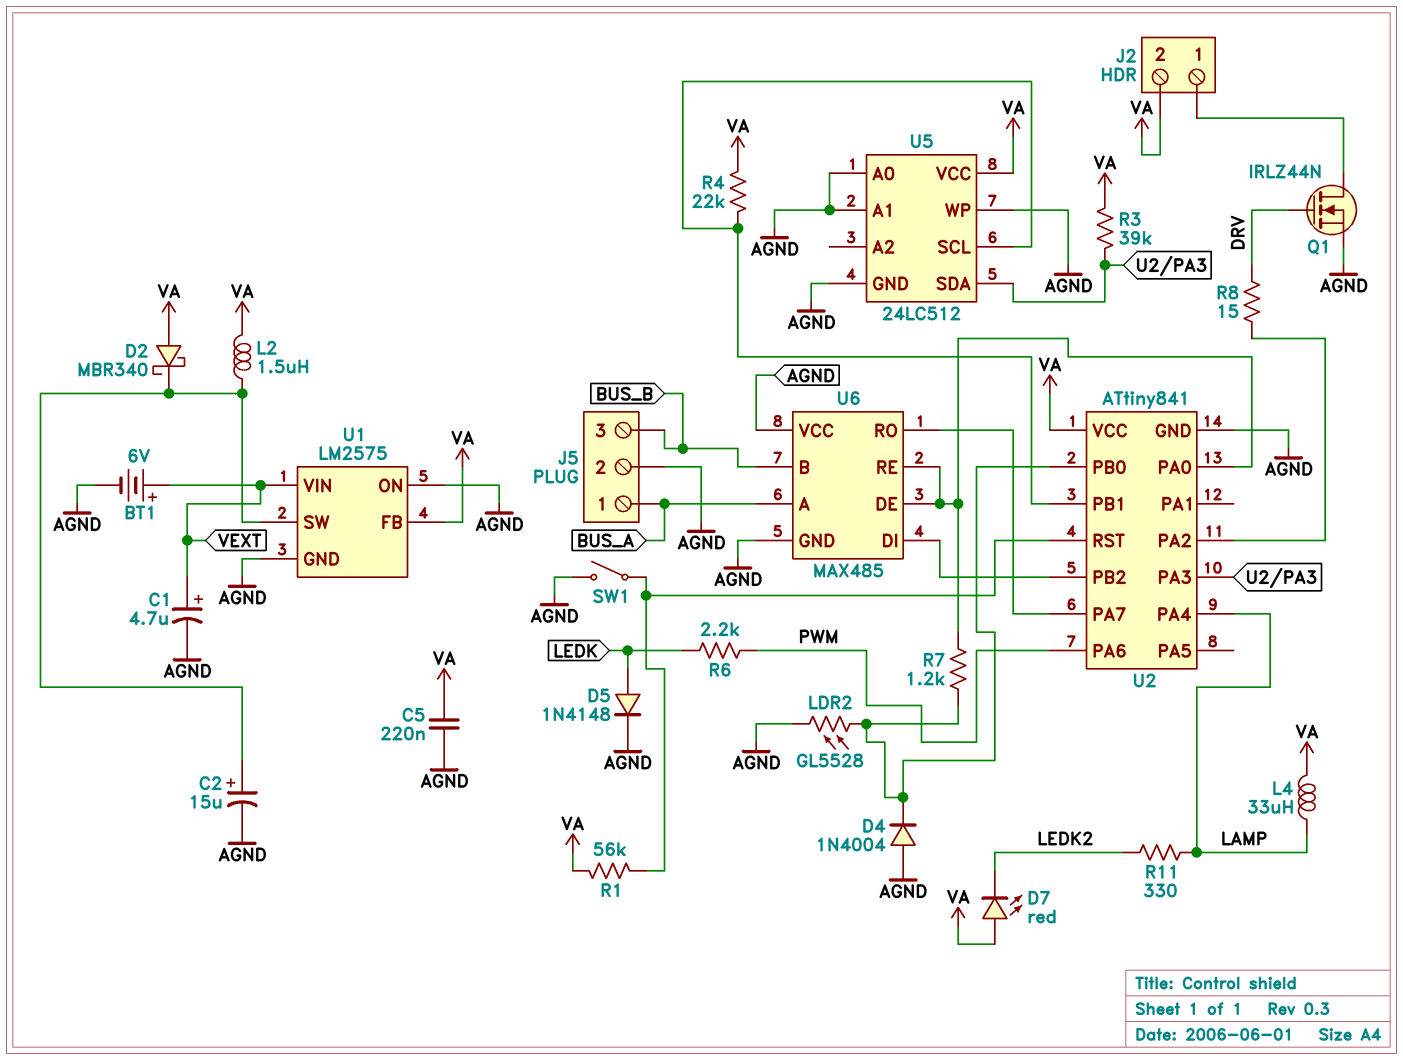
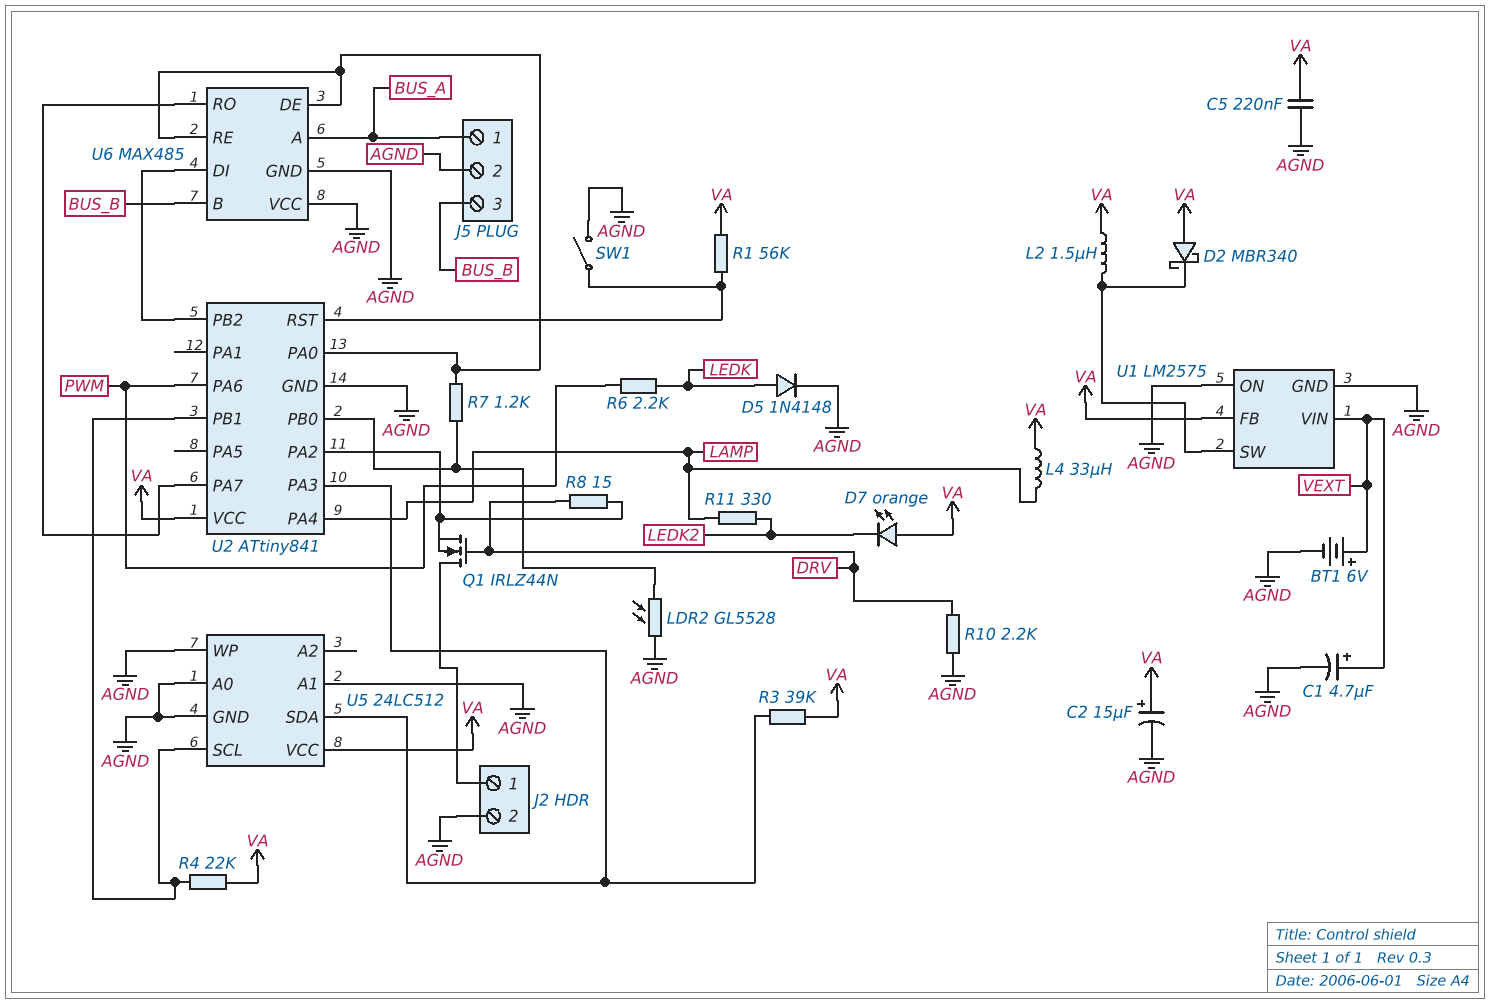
C2: 15uF (plus U1/SW, minus AGND) -> 15uF (plus VA, minus AGND)
D4: diode 1N4004 (A AGND, K U2/PB0) -> none
D7: LED red (A VA, K LEDK2) -> LED orange (A VA, K LEDK2)
J2 pin 2: VA -> AGND
Q1: NMOS IRLZ44N (G DRV, D J2/1, S AGND) -> NMOS IRLZ44N (G DRV, D J2/1, S U2/PA2)
R10: none -> 2.2k (AGND, DRV)

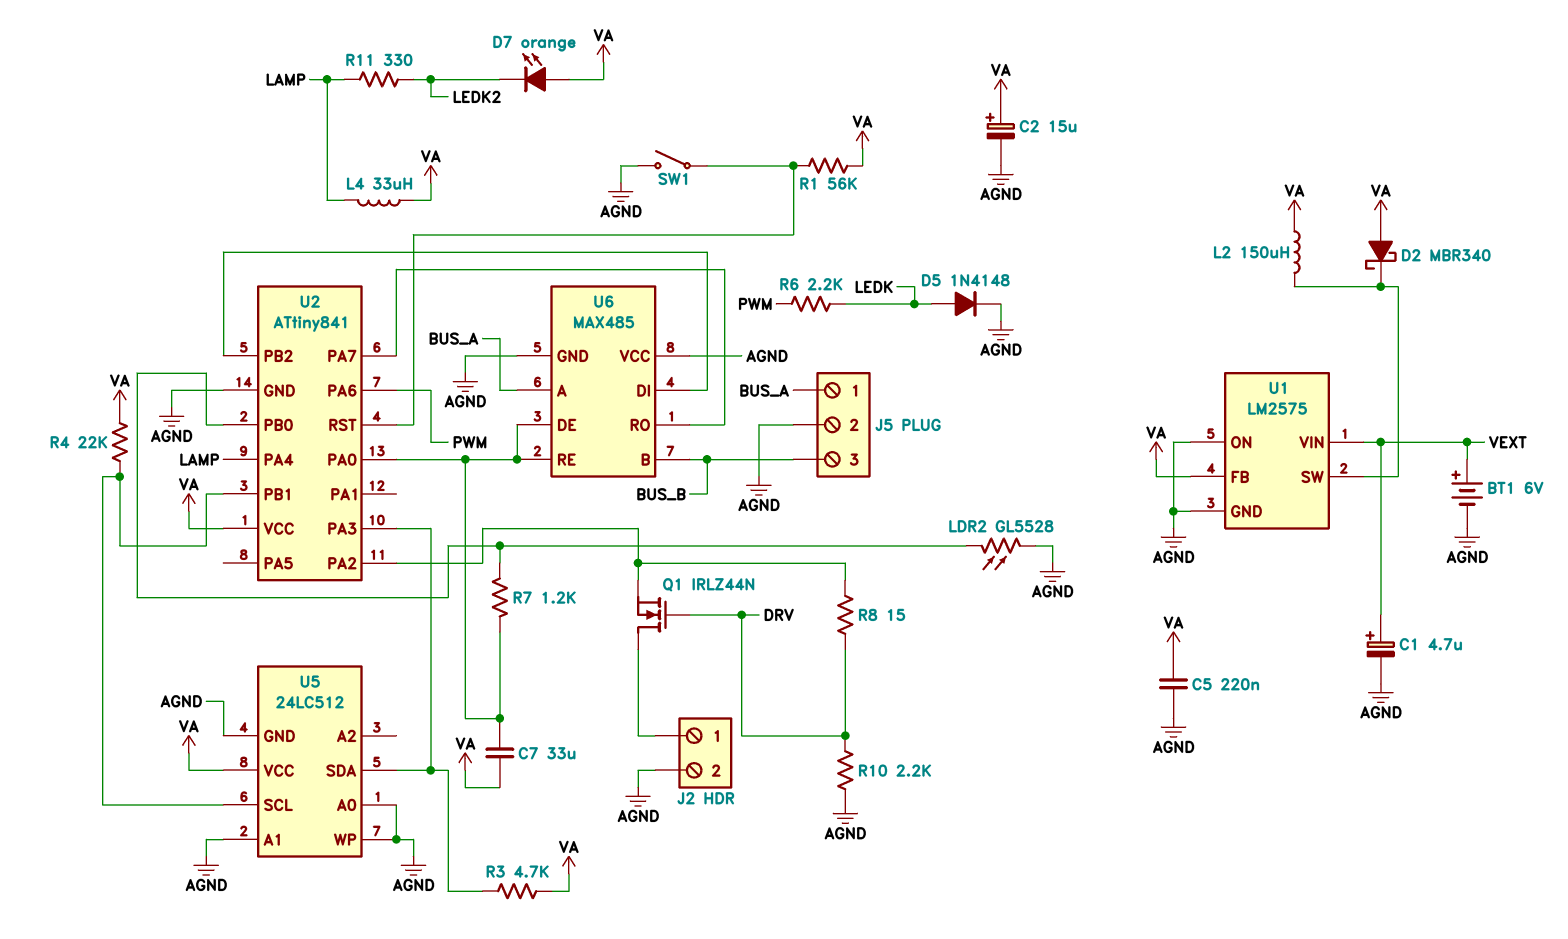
C7: none -> 33uF (U2/PA0, VA)
L2: 1.5uH (U1/SW, VA) -> 150uH (U1/SW, VA)
R3: 39k (U2/PA3, VA) -> 4.7k (U2/PA3, VA)

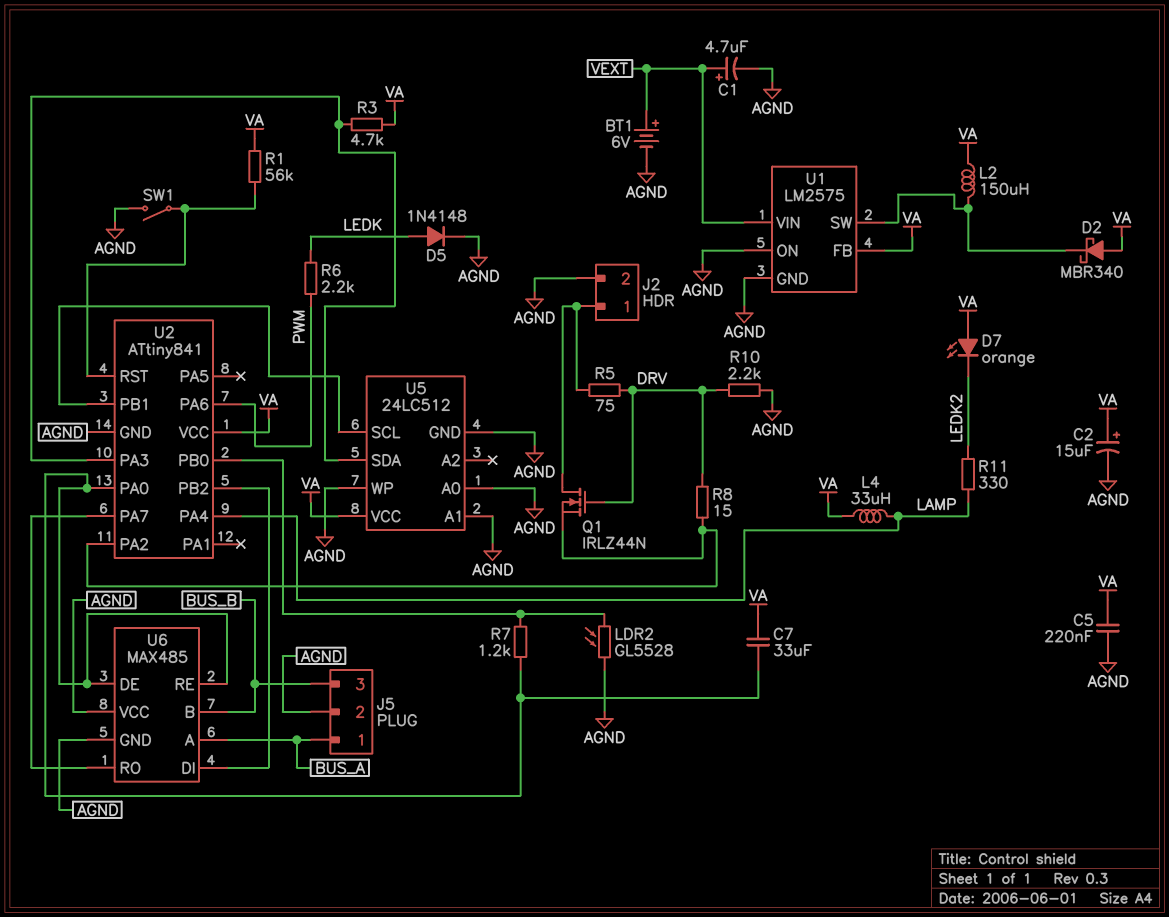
R4: 22k (U2/PB1, VA) -> none
R5: none -> 75 (DRV, J2/1)

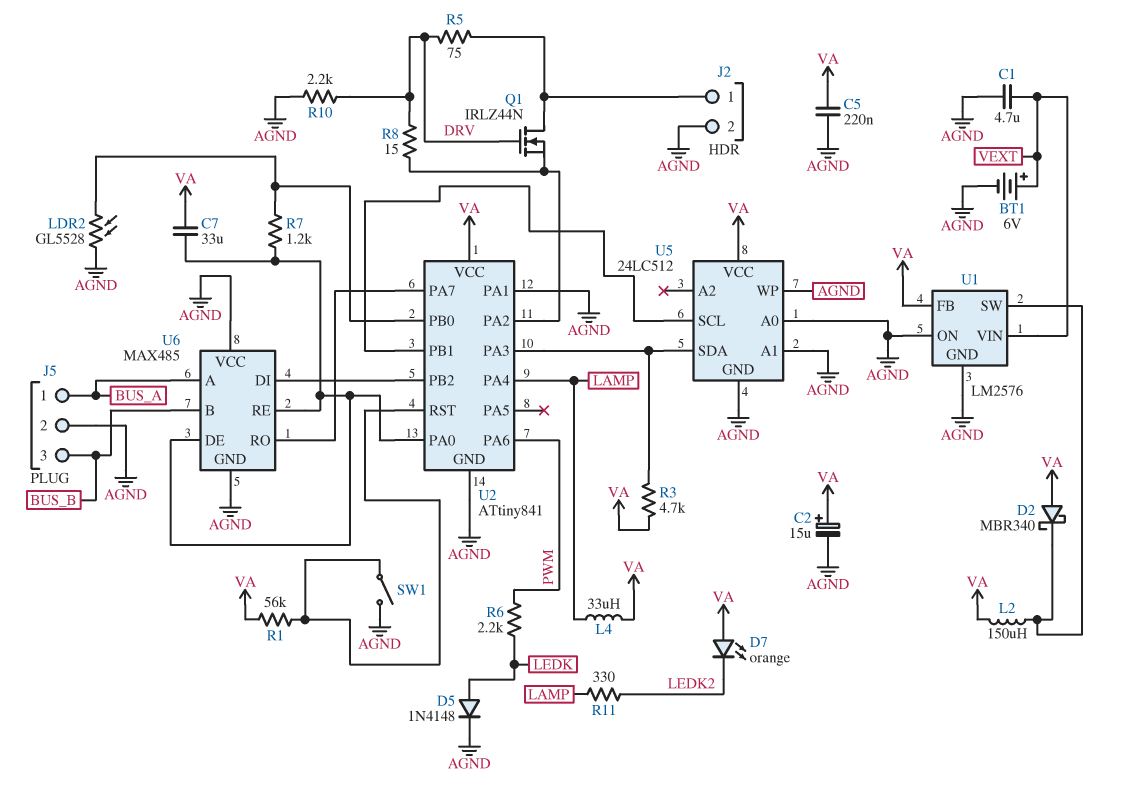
C1: 4.7uF (plus VEXT, minus AGND) -> 4.7uF (AGND, VEXT)
U1: LM2575 -> LM2576
U2 pin PA1: none -> AGND

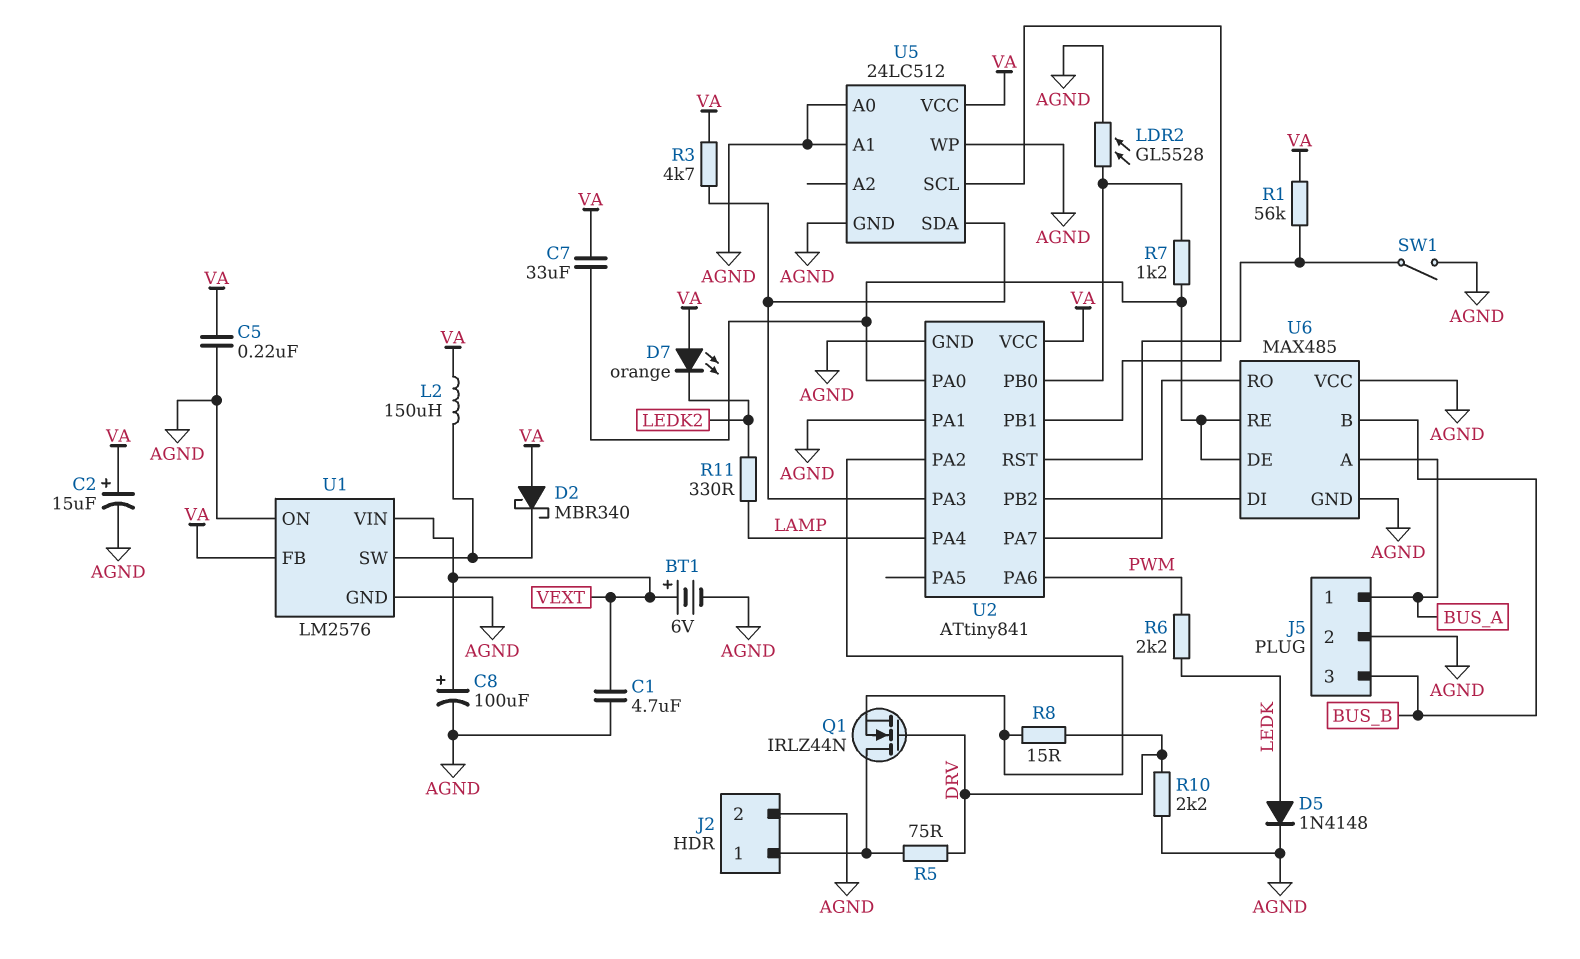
C8: none -> 100uF (plus VEXT, minus AGND)
L4: 33uH (LAMP, VA) -> none

